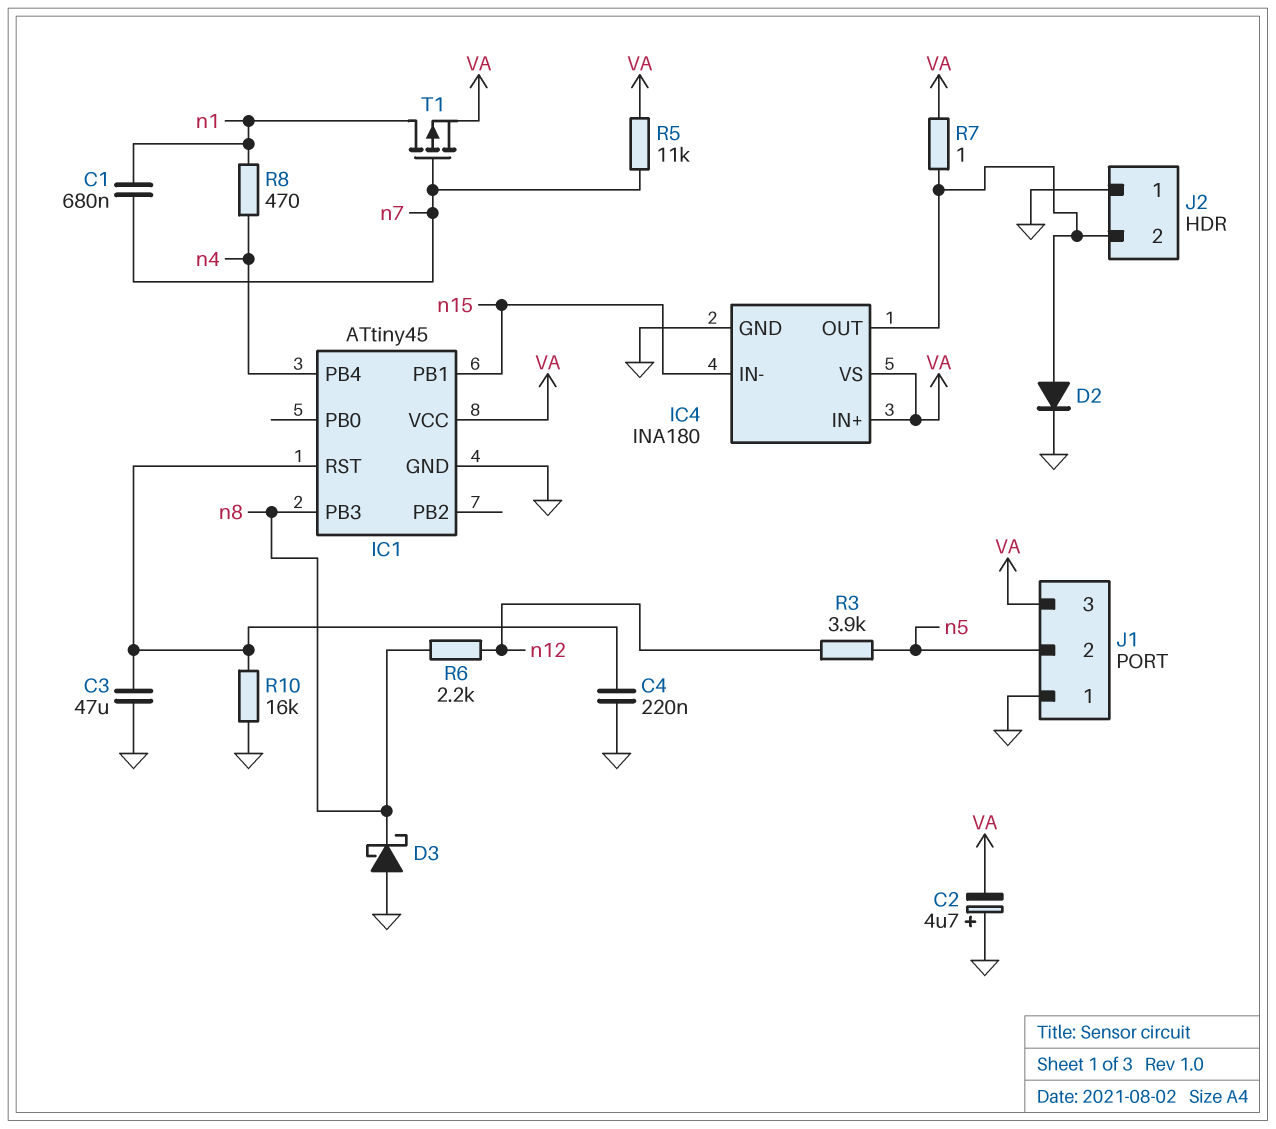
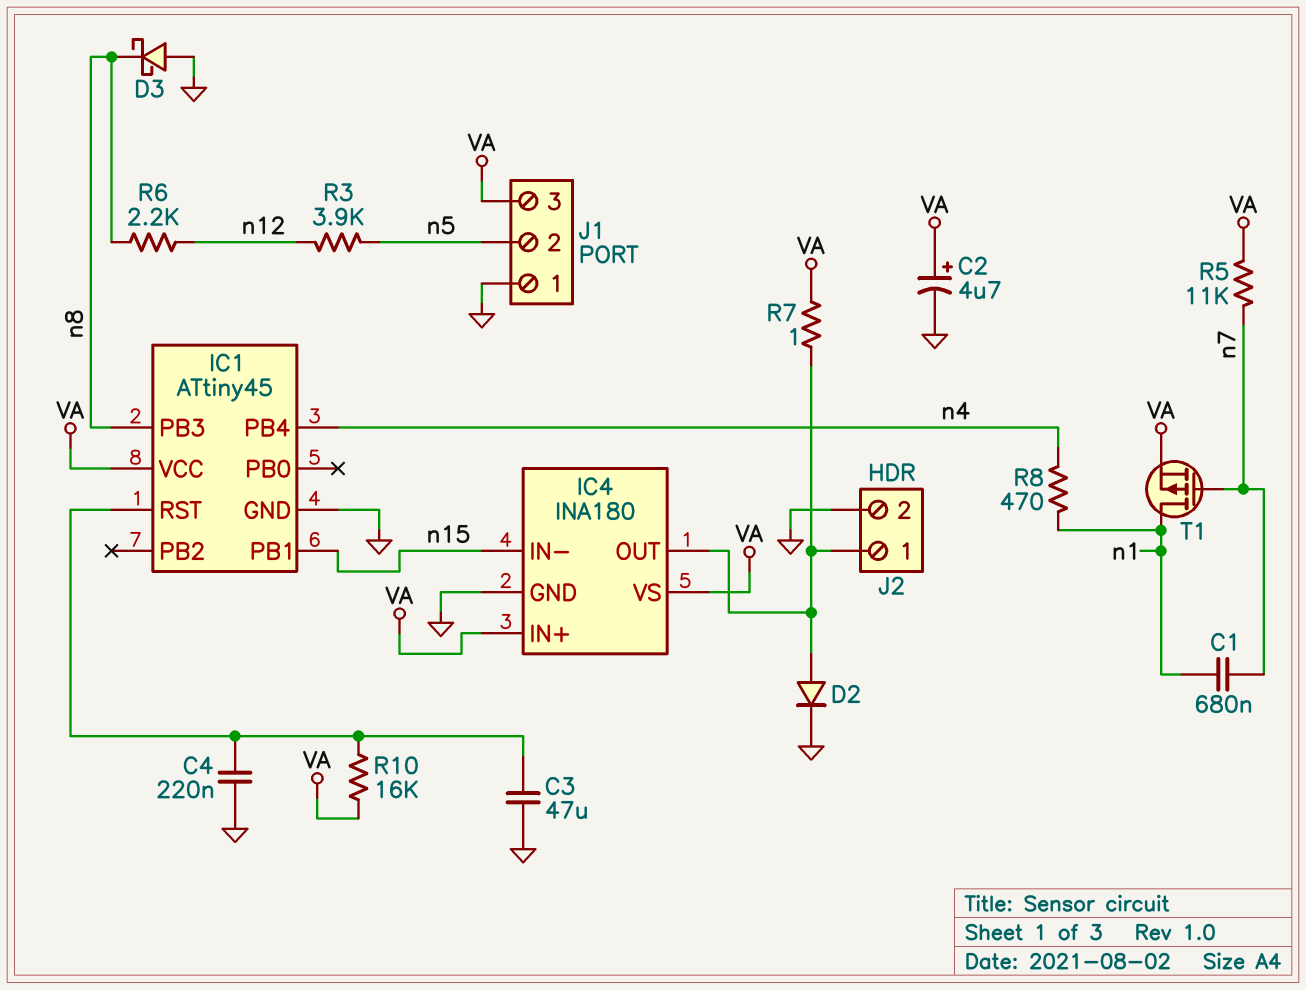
C2: 4.7uF (plus GND, minus VA) -> 4.7uF (plus VA, minus GND)
J2 pin 1: GND -> IC4/OUT
J2 pin 2: IC4/OUT -> GND
R10: 16k (GND, IC1/RST) -> 16k (IC1/RST, VA)

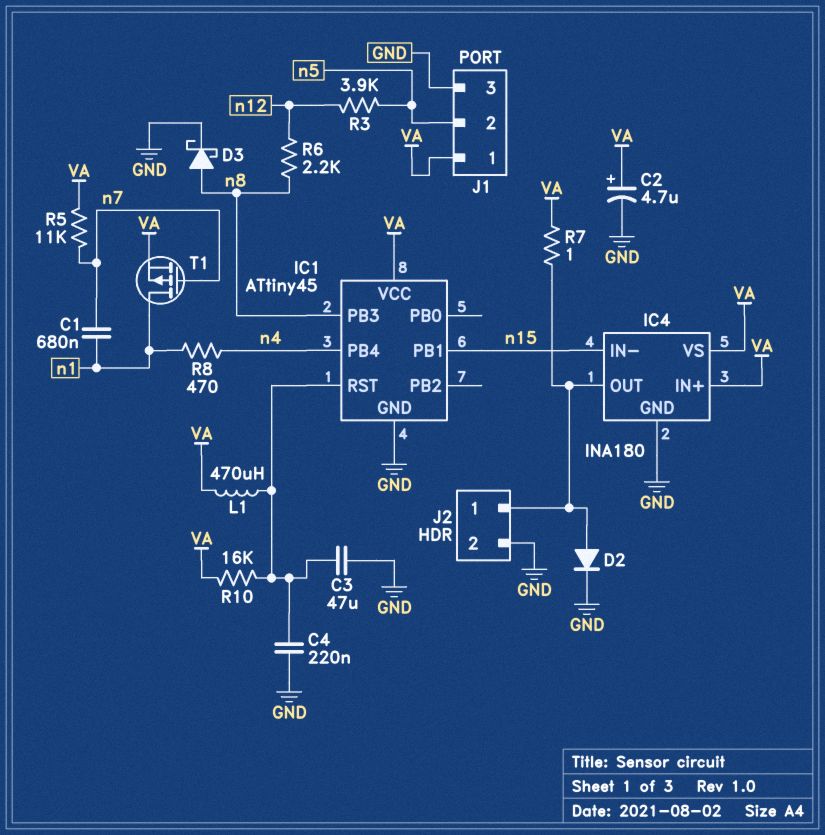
D3: schottky (A GND, K n8) -> schottky (A n8, K GND)
J1 pin 1: GND -> VA
J1 pin 3: VA -> GND
L1: none -> 470uH (IC1/RST, VA)

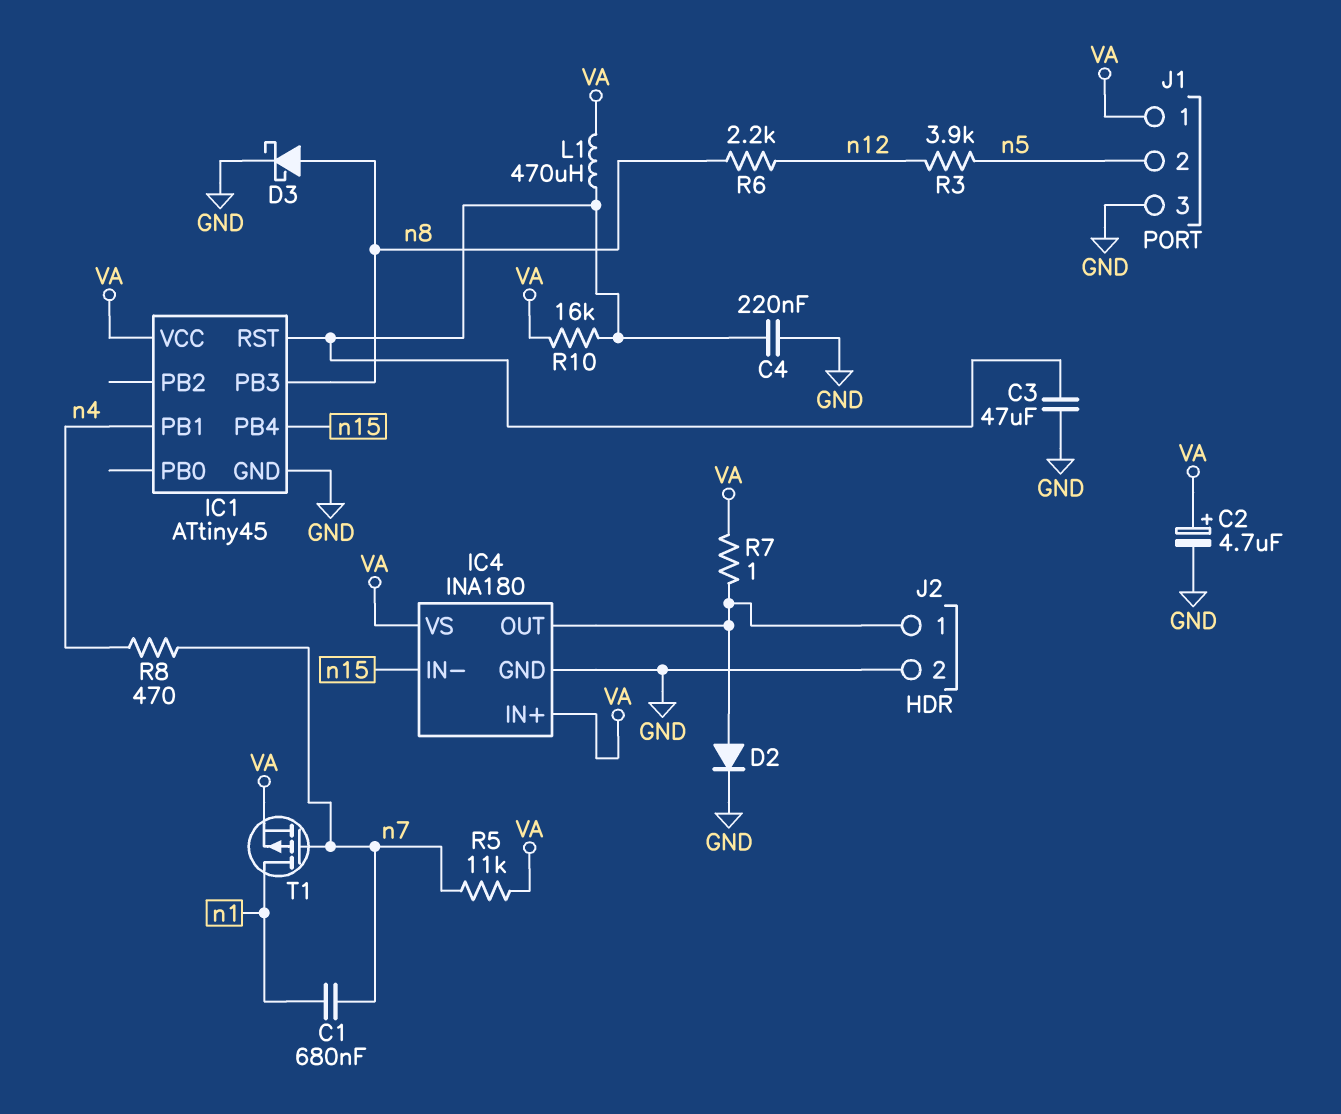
IC1 pin PB1: n15 -> n4
IC1 pin PB4: n4 -> n15
R8: 470 (n1, n4) -> 470 (n4, n7)

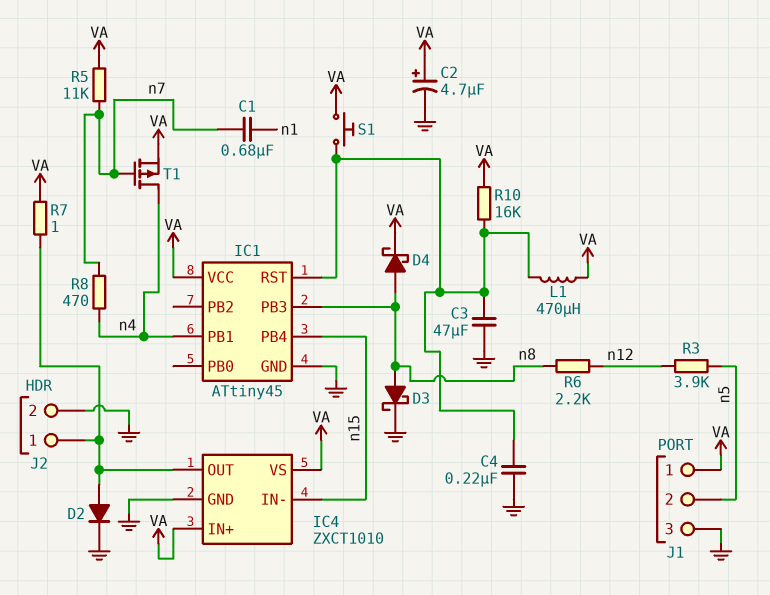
D4: none -> schottky (A n8, K VA)
IC4: INA180 -> ZXCT1010
S1: none -> button (IC1/RST, VA)
T1: PMOS (G n7, D n1, S VA) -> PMOS (G n7, D n4, S VA)

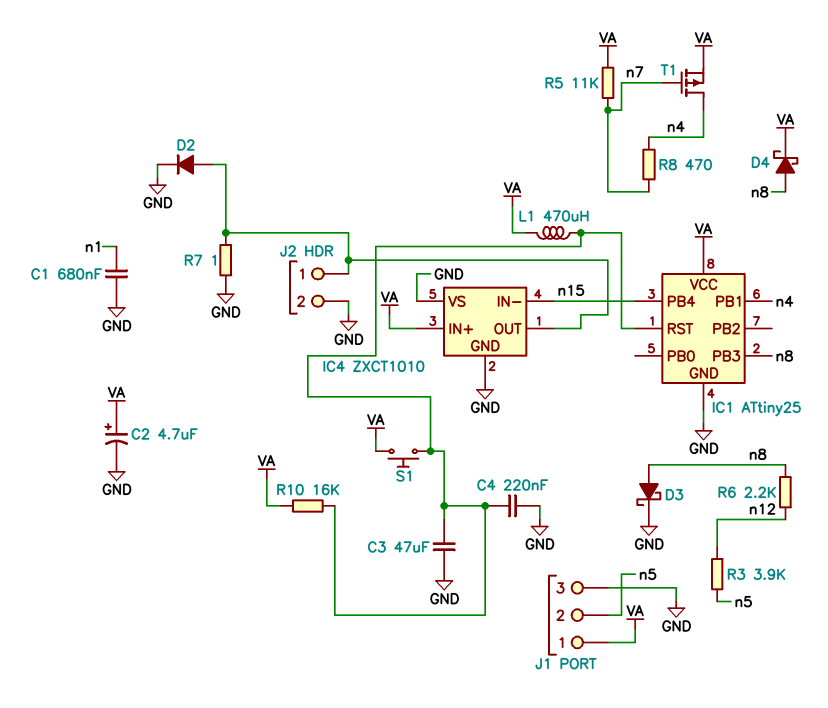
C1: 680nF (n1, n7) -> 680nF (GND, n1)
IC1: ATtiny45 -> ATtiny25
IC4 pin VS: VA -> GND
R7: 1 (IC4/OUT, VA) -> 1 (GND, IC4/OUT)

